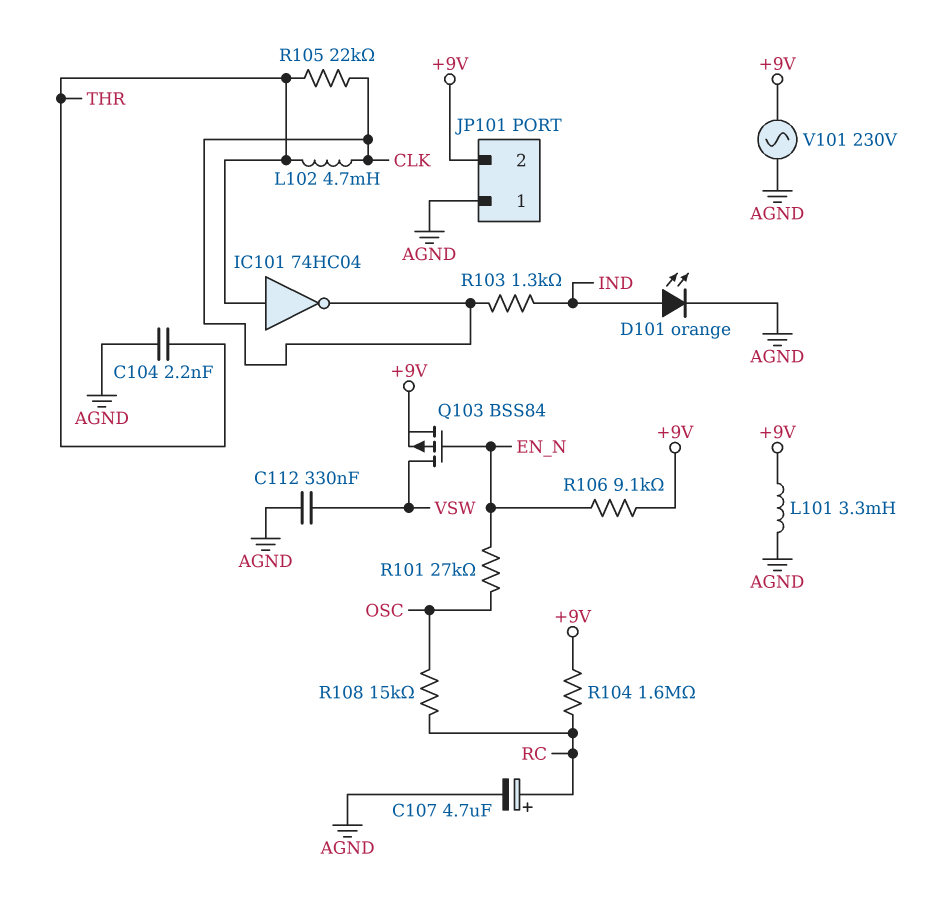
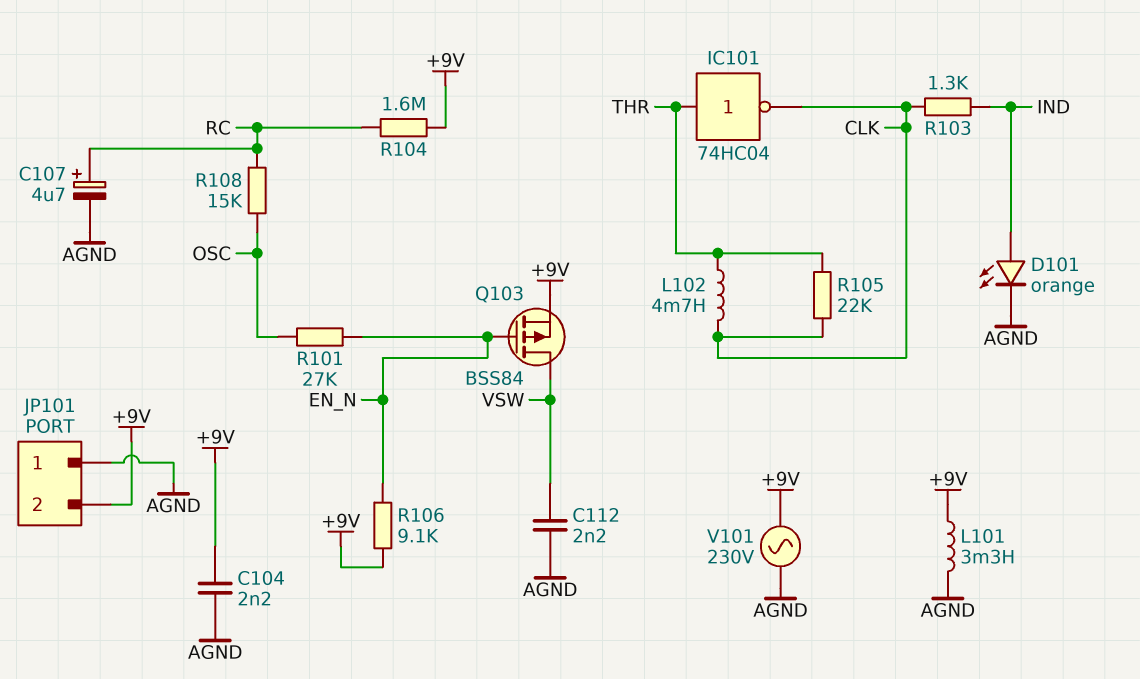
C104: 2.2nF (AGND, THR) -> 2.2nF (+9V, AGND)
C112: 330nF (AGND, VSW) -> 2.2nF (AGND, VSW)

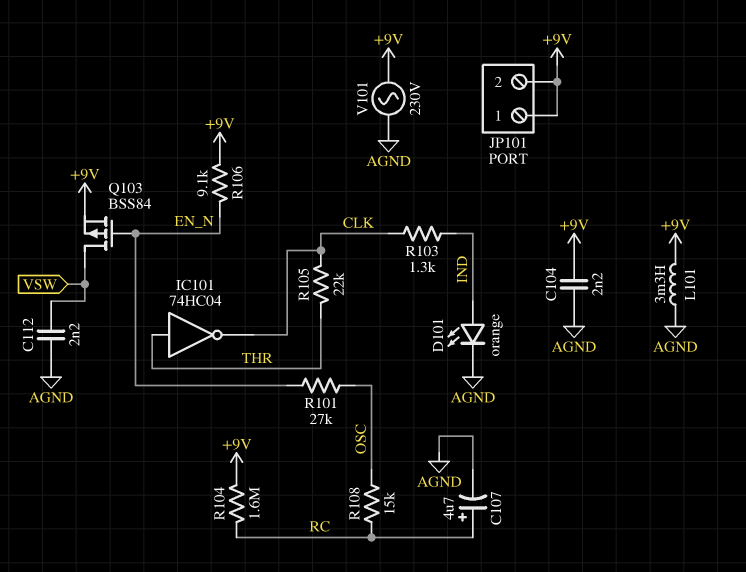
JP101 pin 1: AGND -> +9V
L102: 4.7mH (CLK, THR) -> none

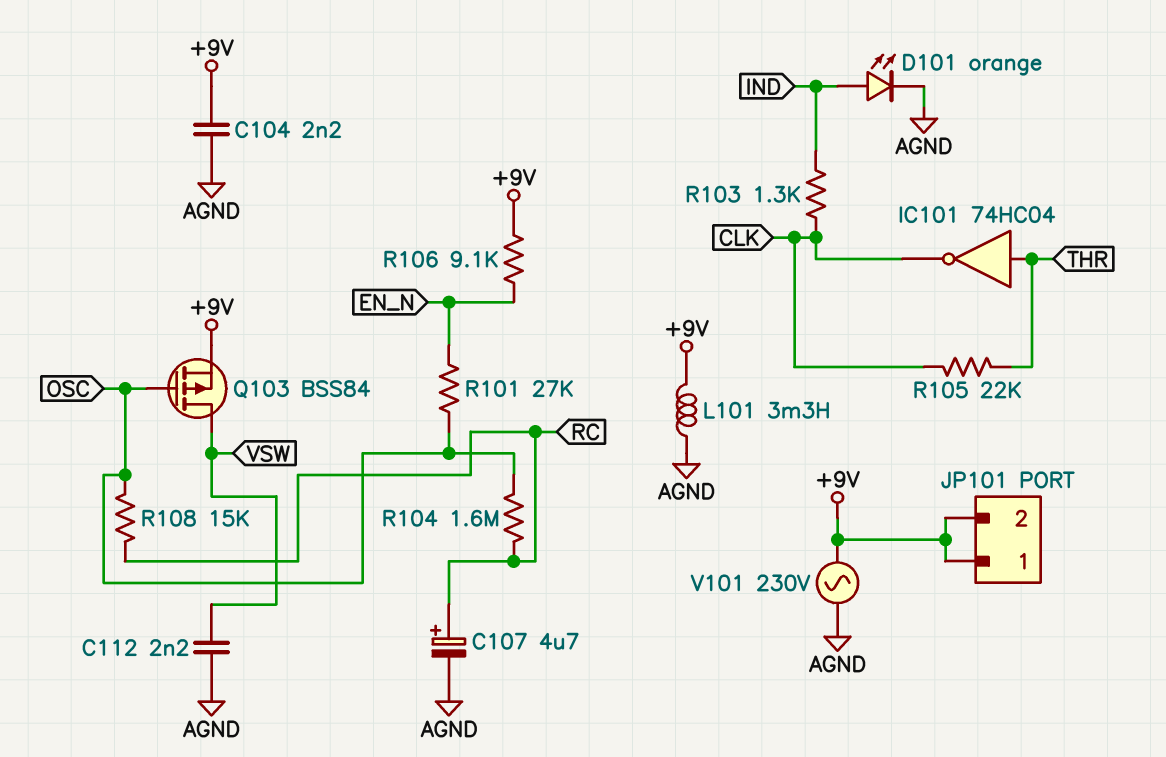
Q103: PMOS BSS84 (G EN_N, D VSW, S +9V) -> PMOS BSS84 (G OSC, D VSW, S +9V)
R104: 1.6M (+9V, RC) -> 1.6M (OSC, RC)

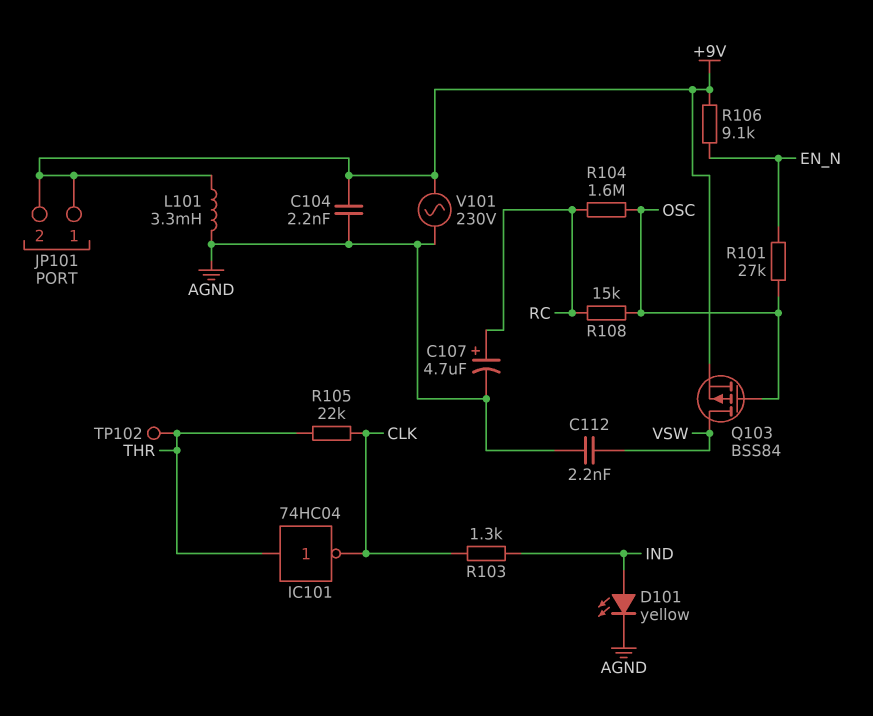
D101: LED orange (A IND, K AGND) -> LED yellow (A IND, K AGND)
TP102: none -> test point (THR)

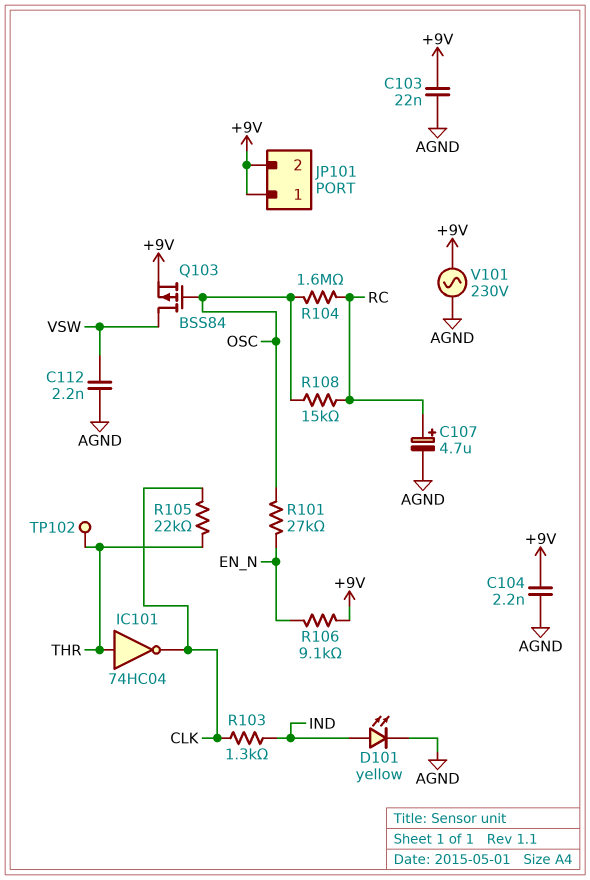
C103: none -> 22nF (+9V, AGND)
L101: 3.3mH (+9V, AGND) -> none

